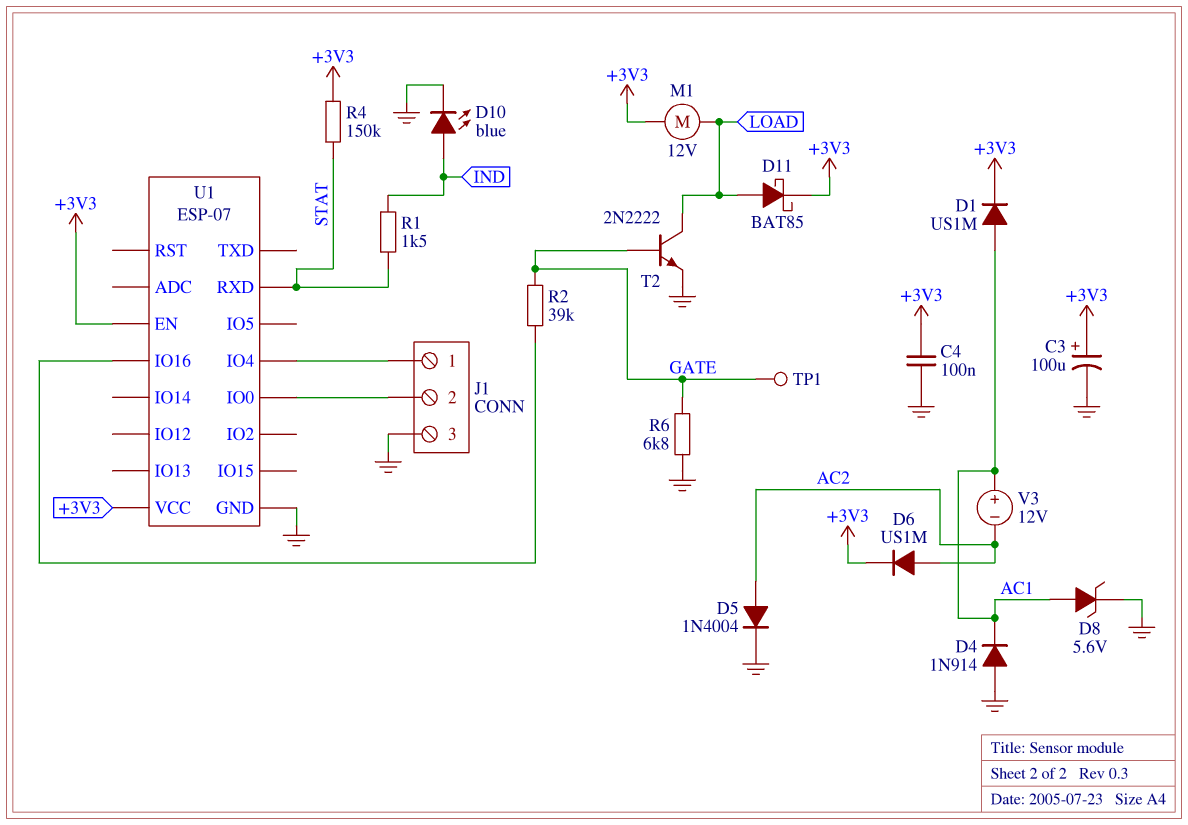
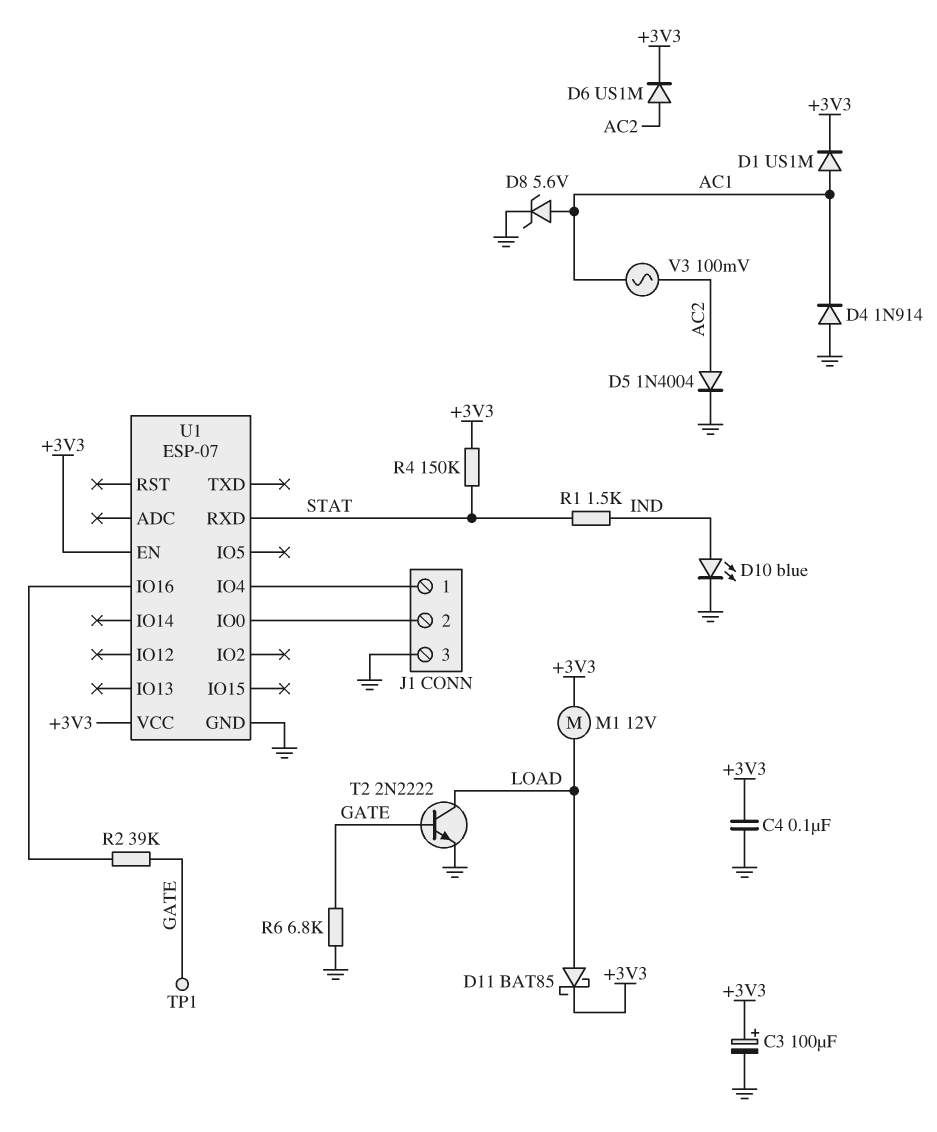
V3: 12V (plus AC1, minus AC2) -> AC 100mV (AC1, AC2)

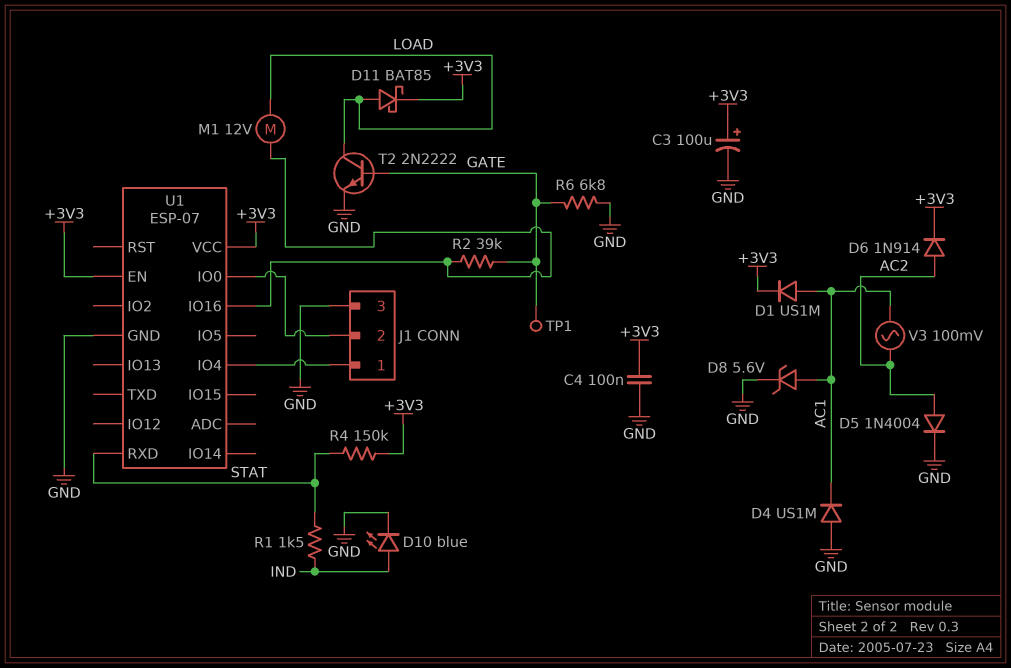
D4: diode 1N914 (A GND, K AC1) -> diode US1M (A GND, K AC1)
D6: diode US1M (A AC2, K +3V3) -> diode 1N914 (A AC2, K +3V3)
M1: motor 12V (+3V3, LOAD) -> motor 12V (LOAD, U1/IO16)

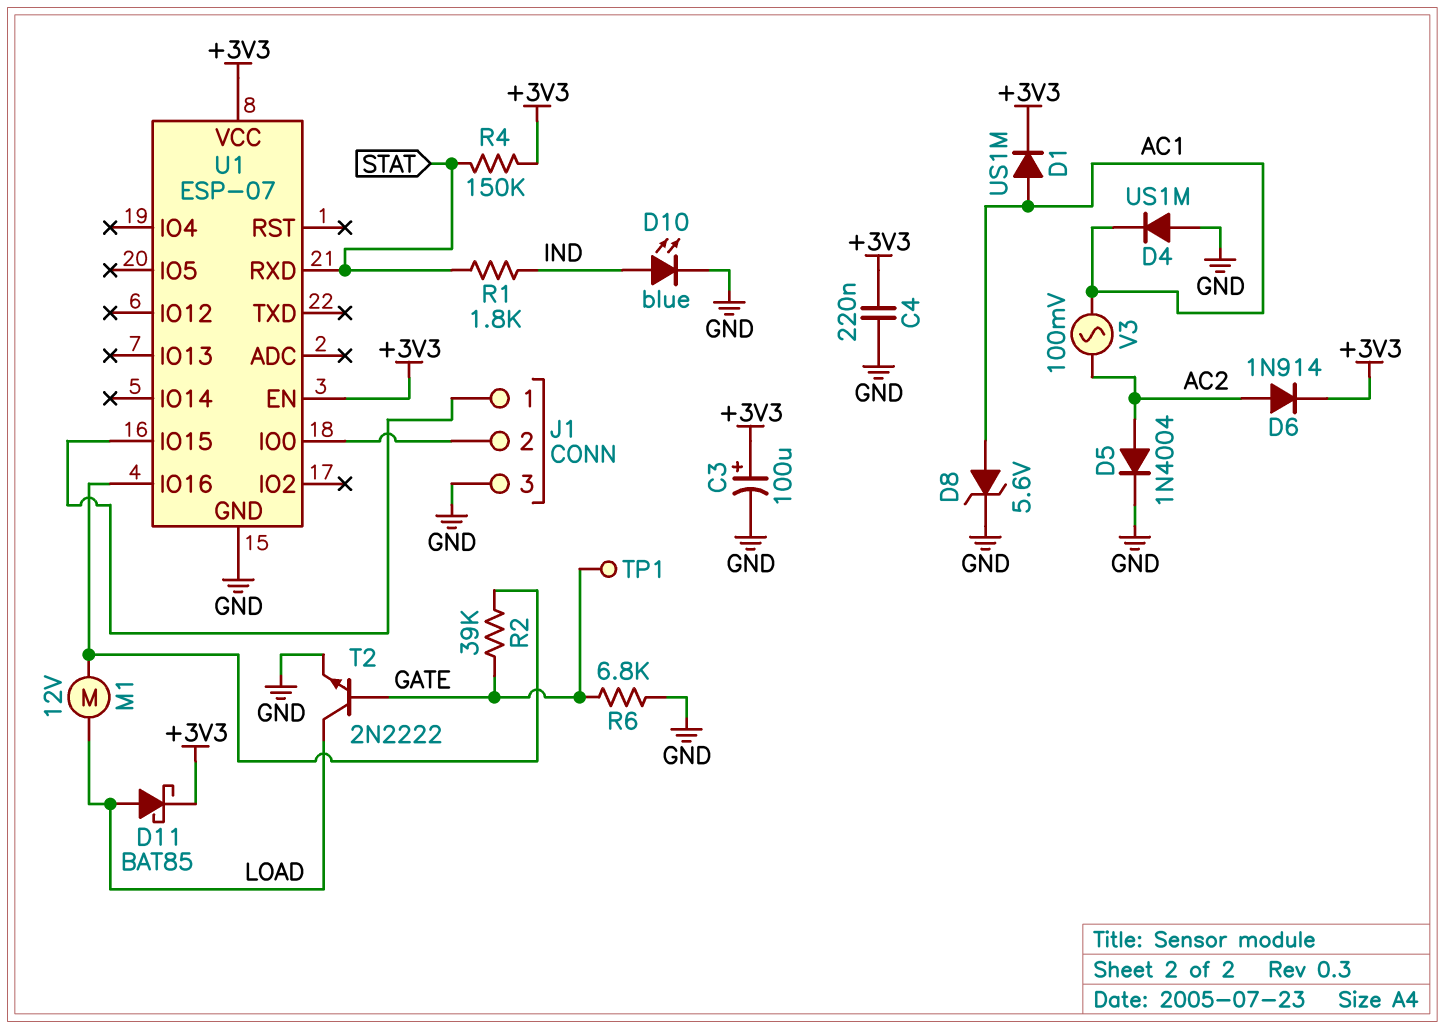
C4: 100nF (+3V3, GND) -> 220nF (+3V3, GND)
R1: 1.5k (IND, STAT) -> 1.8k (IND, STAT)
U1 pin IO4: J1/1 -> none
U1 pin IO15: none -> J1/1

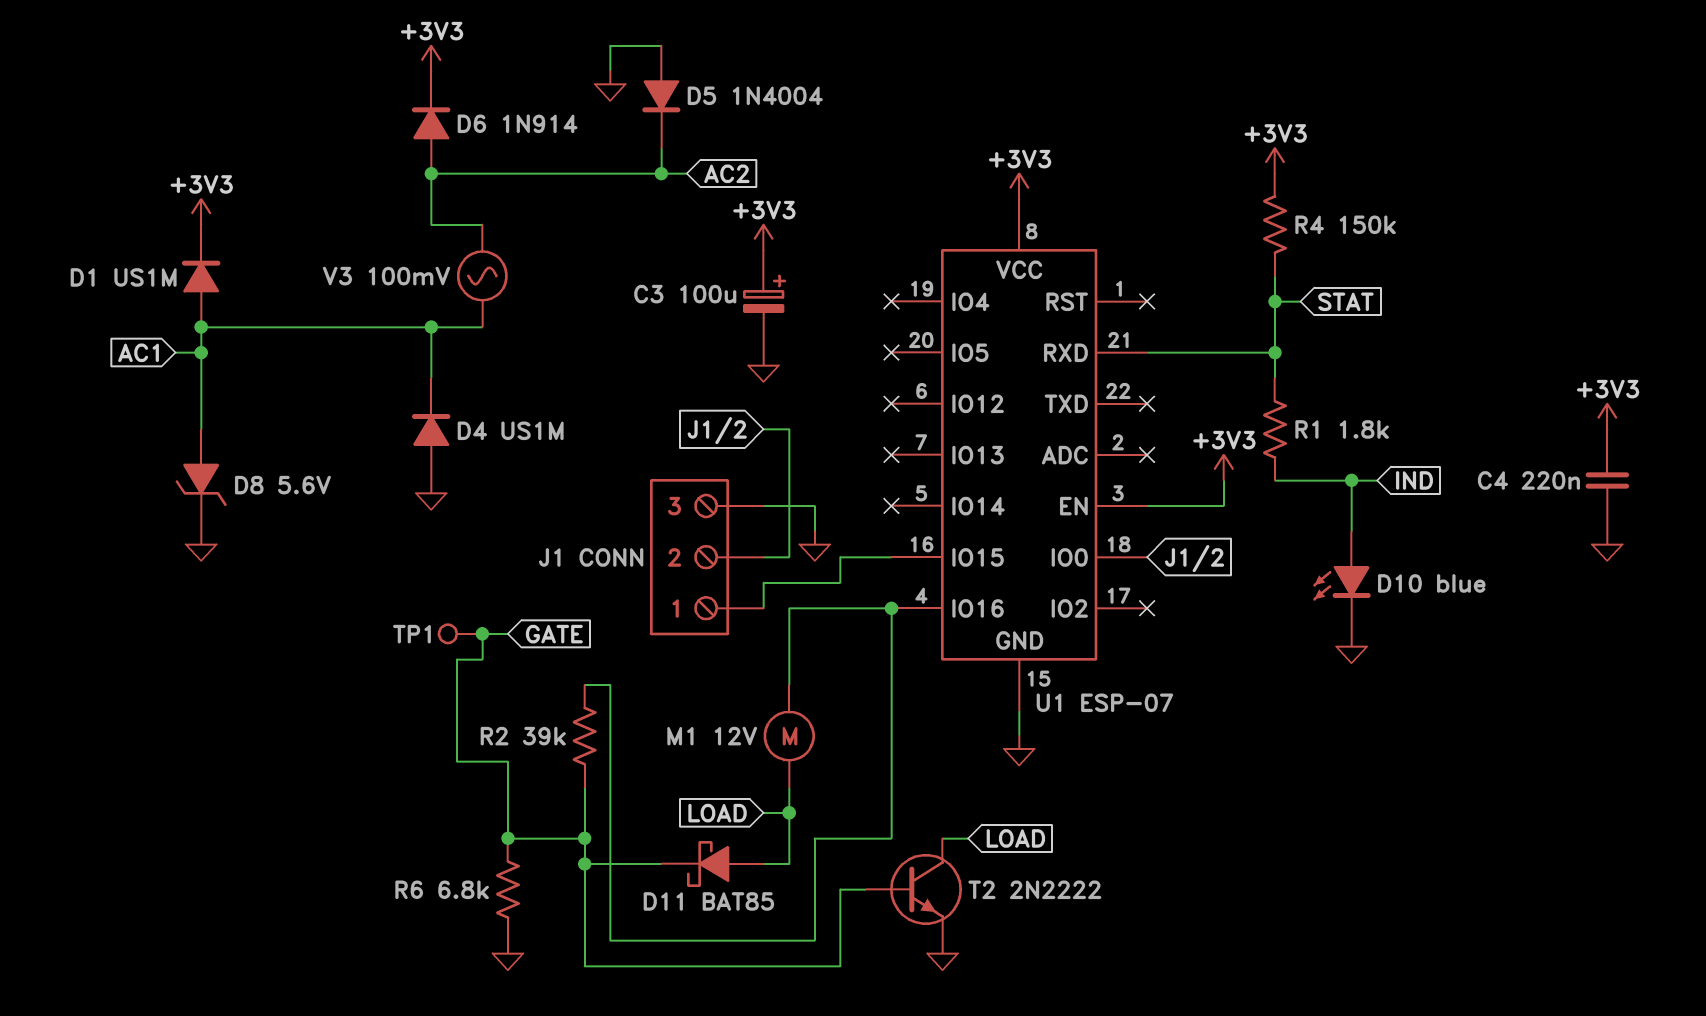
D5: diode 1N4004 (A AC2, K GND) -> diode 1N4004 (A GND, K AC2)
D11: schottky BAT85 (A LOAD, K +3V3) -> schottky BAT85 (A LOAD, K GATE)

